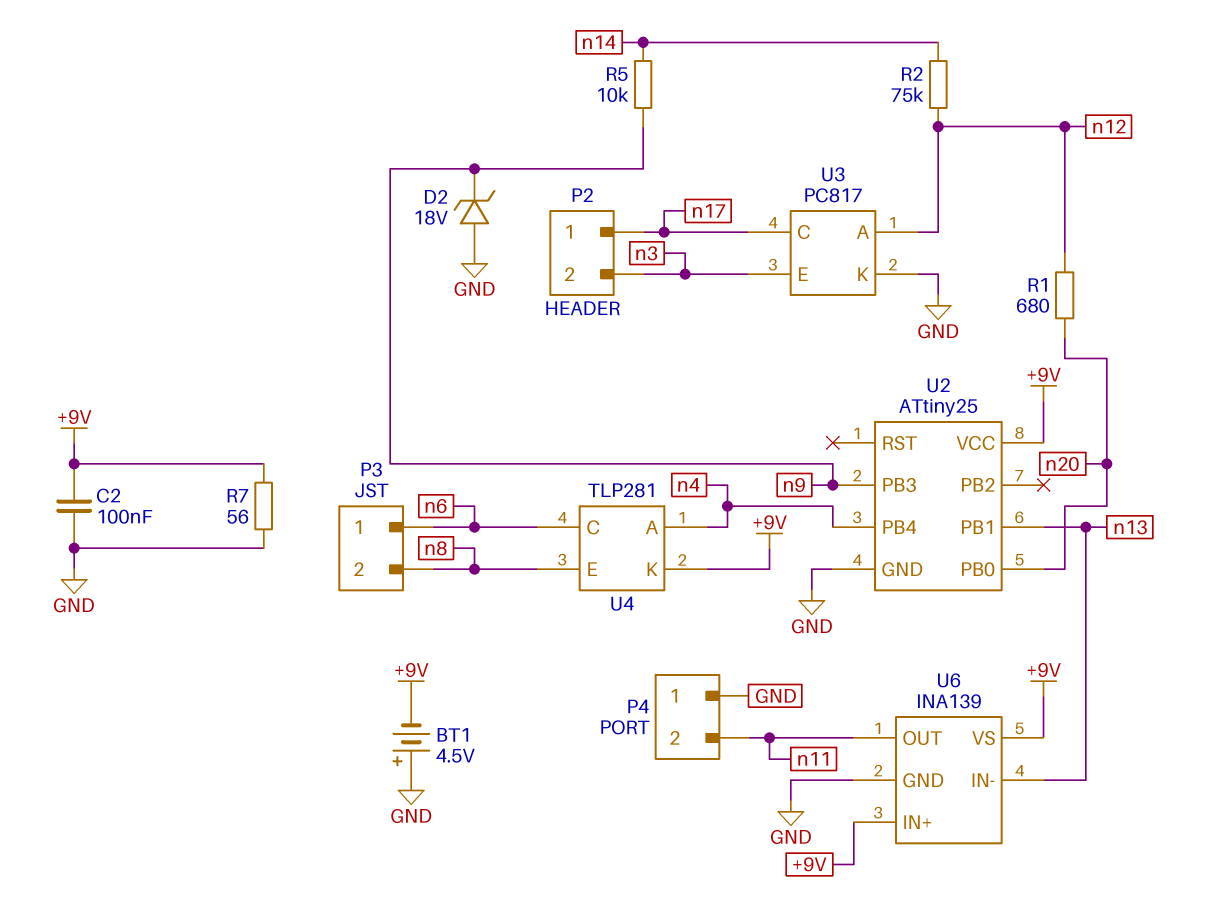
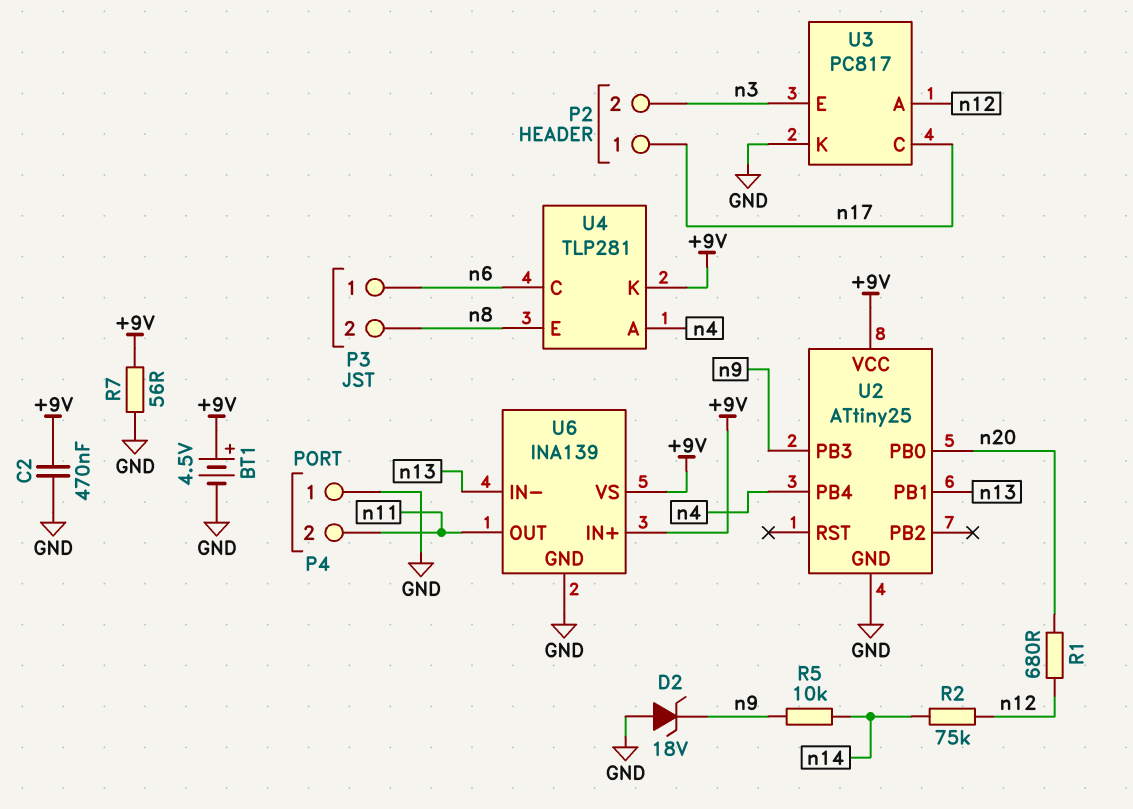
BT1: 4.5V (plus GND, minus +9V) -> 4.5V (plus +9V, minus GND)
C2: 100nF (+9V, GND) -> 470nF (+9V, GND)

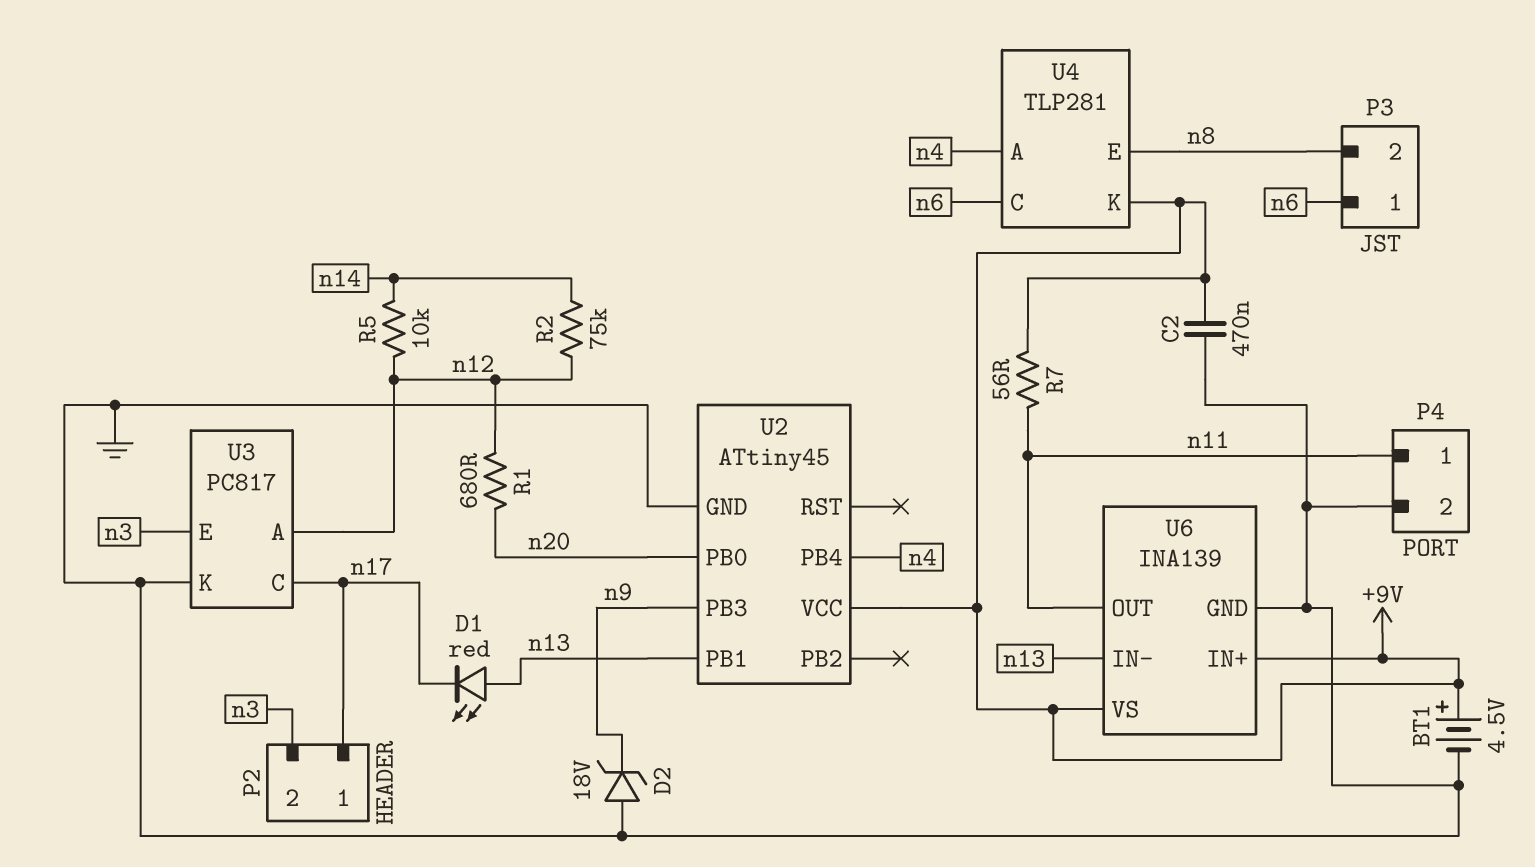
D1: none -> LED red (A n13, K n17)
P4 pin 1: GND -> n11
P4 pin 2: n11 -> GND
R5: 10k (n9, n14) -> 10k (n12, n14)
R7: 56 (+9V, GND) -> 56 (+9V, n11)
U2: ATtiny25 -> ATtiny45

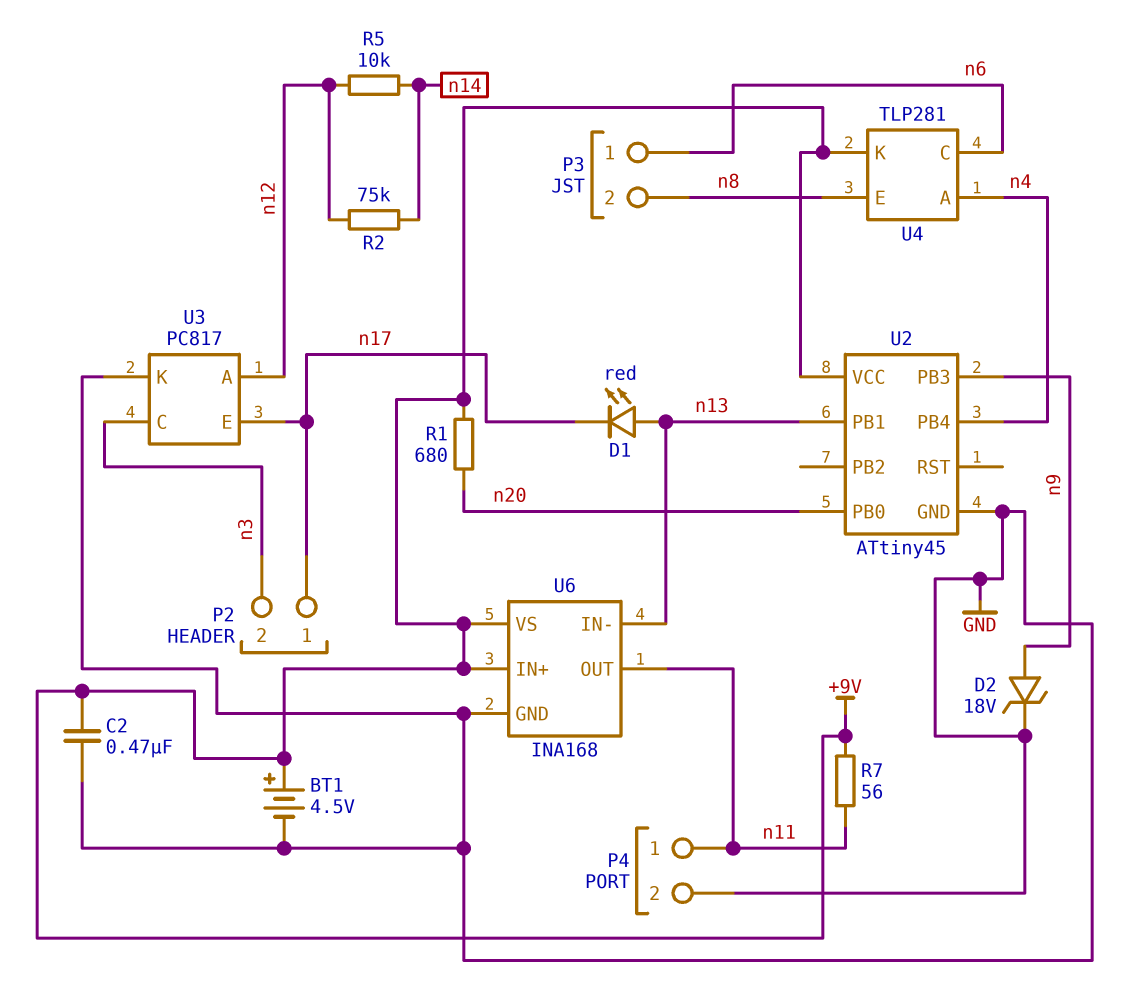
D2: zener 18V (A GND, K n9) -> zener 18V (A n9, K GND)
R1: 680 (n12, n20) -> 680 (+9V, n20)
U3 pin C: n17 -> n3
U3 pin E: n3 -> n17
U6: INA139 -> INA168

